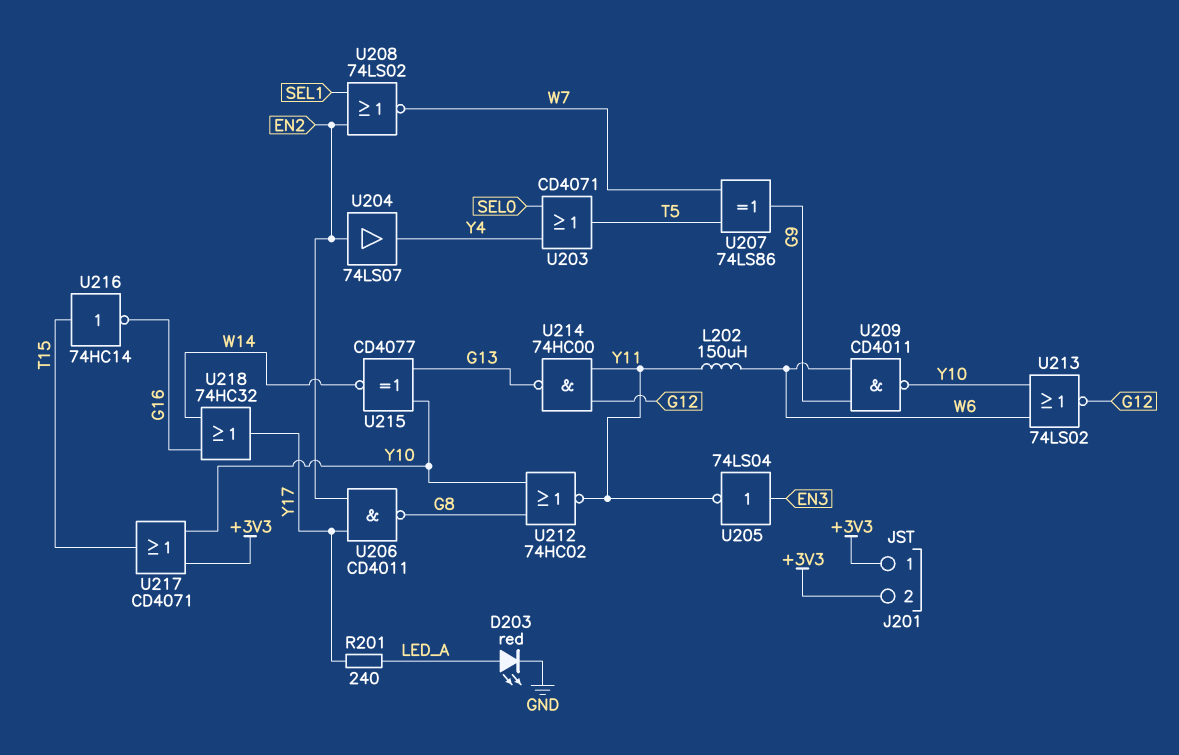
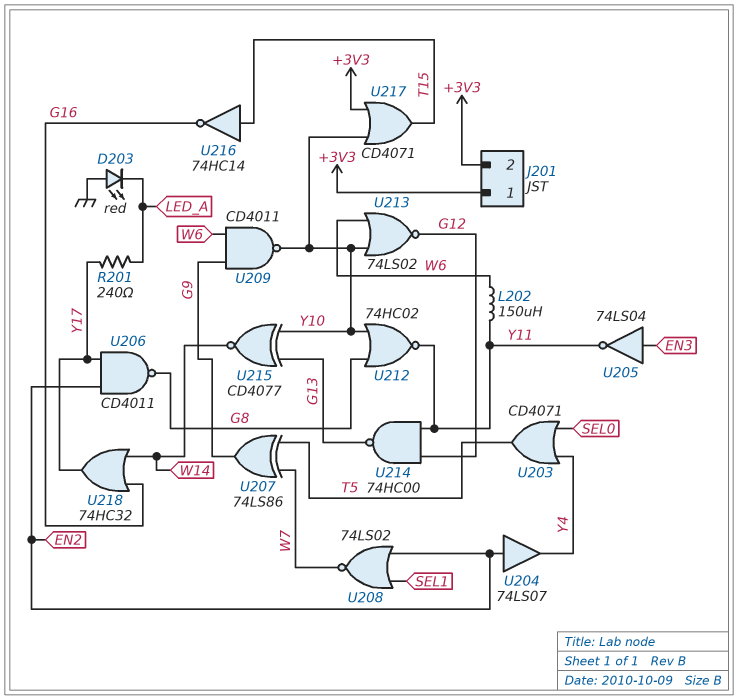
D203: LED red (A LED_A, K GND) -> LED red (A GND, K LED_A)

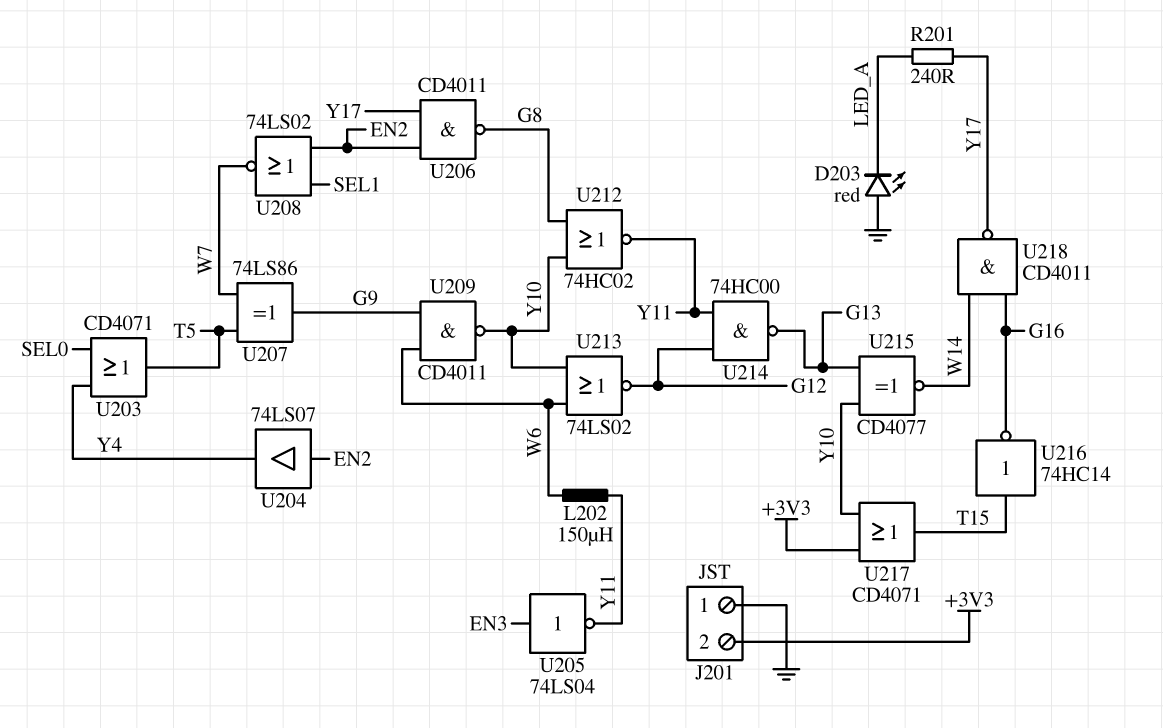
J201 pin 1: +3V3 -> GND
U218: OR 74HC32 (in G16, in W14, out Y17) -> NAND CD4011 (in G16, in W14, out Y17)

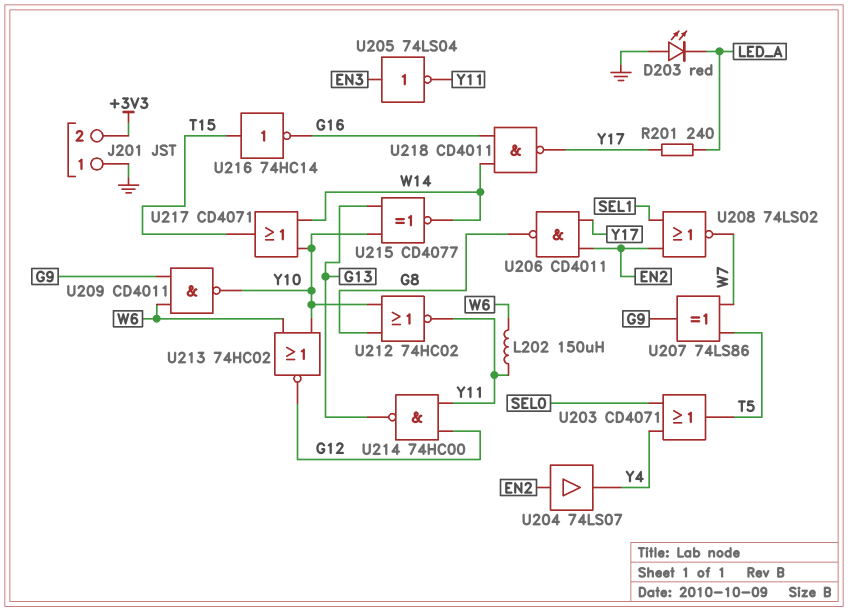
U213: NOR 74LS02 (in W6, in Y10, out G12) -> NOR 74HC02 (in W6, in Y10, out G12)
U217: OR CD4071 (in +3V3, in Y10, out T15) -> OR CD4071 (in W14, in Y10, out T15)

